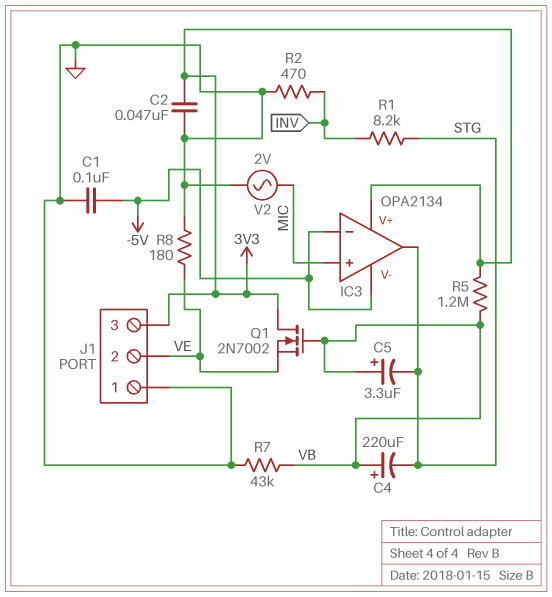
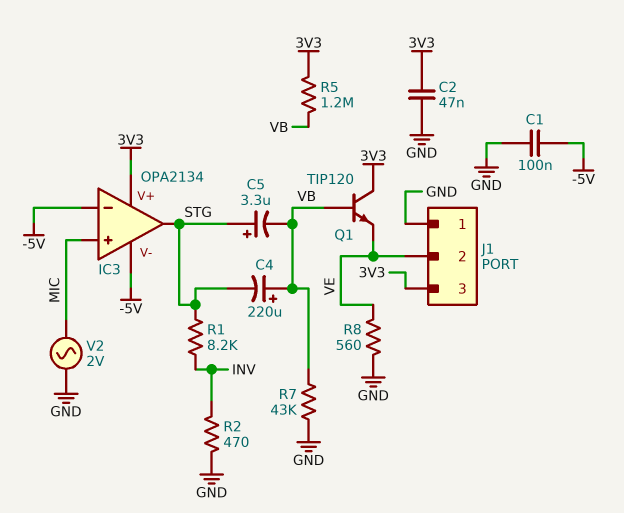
C5: 3.3uF (plus VB, minus STG) -> 3.3uF (plus STG, minus VB)
Q1: NMOS 2N7002 (G VB, D 3V3, S VE) -> NPN TIP120 (B VB, C 3V3, E VE)
R8: 180 (GND, VE) -> 560 (GND, VE)

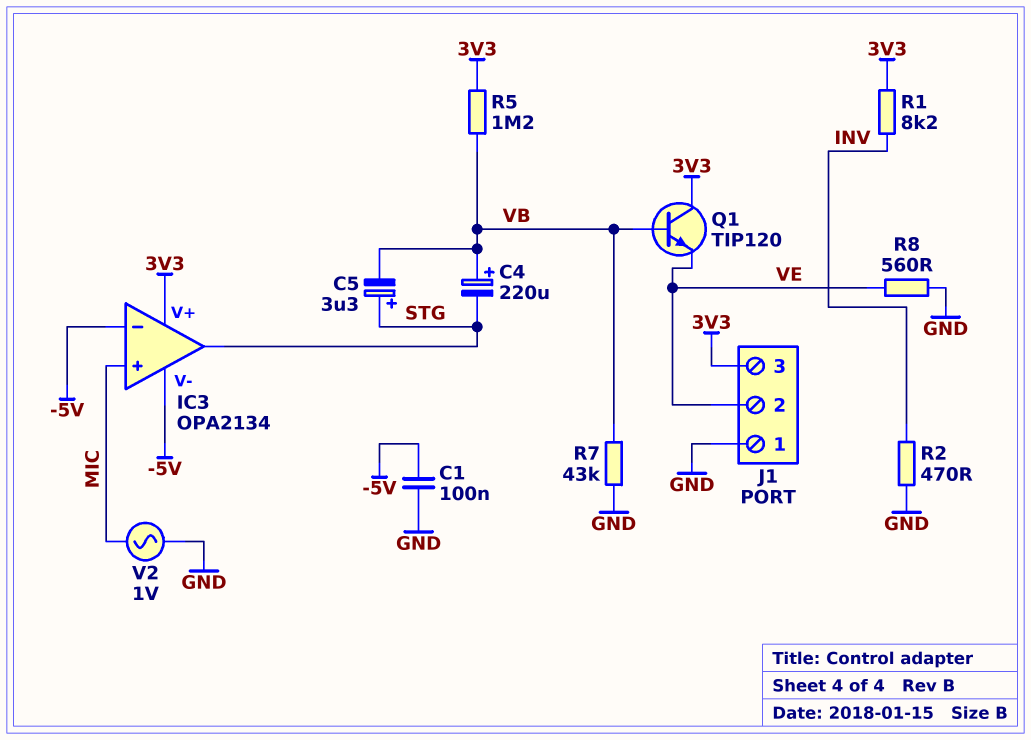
C2: 47nF (3V3, GND) -> none
R1: 8.2k (INV, STG) -> 8.2k (3V3, INV)
V2: AC 2V (GND, MIC) -> AC 1V (GND, MIC)

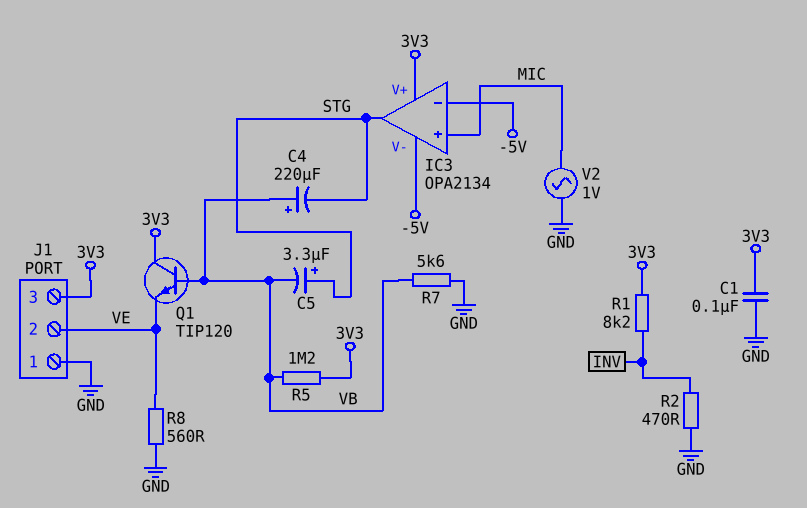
C1: 100nF (-5V, GND) -> 100nF (3V3, GND)
R7: 43k (GND, VB) -> 5.6k (GND, VB)

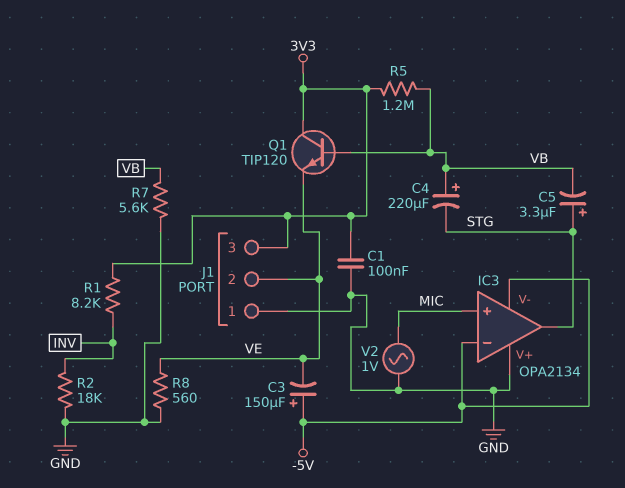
C3: none -> 150uF (plus -5V, minus VE)
IC3 pin V+: 3V3 -> GND
R2: 470 (GND, INV) -> 18k (GND, INV)

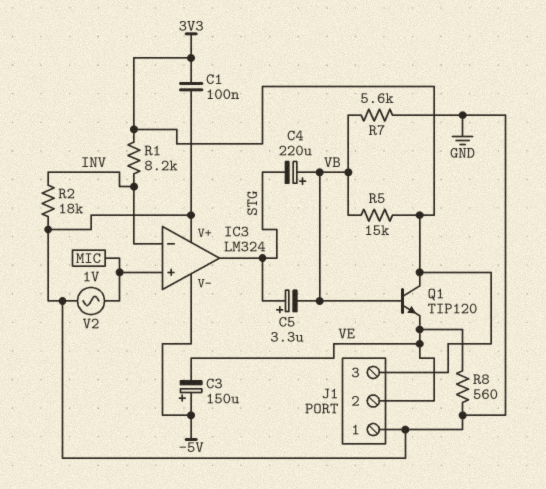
IC3: OPA2134 -> LM324
IC3 pin in-: -5V -> INV
R5: 1.2M (3V3, VB) -> 15k (3V3, VB)

